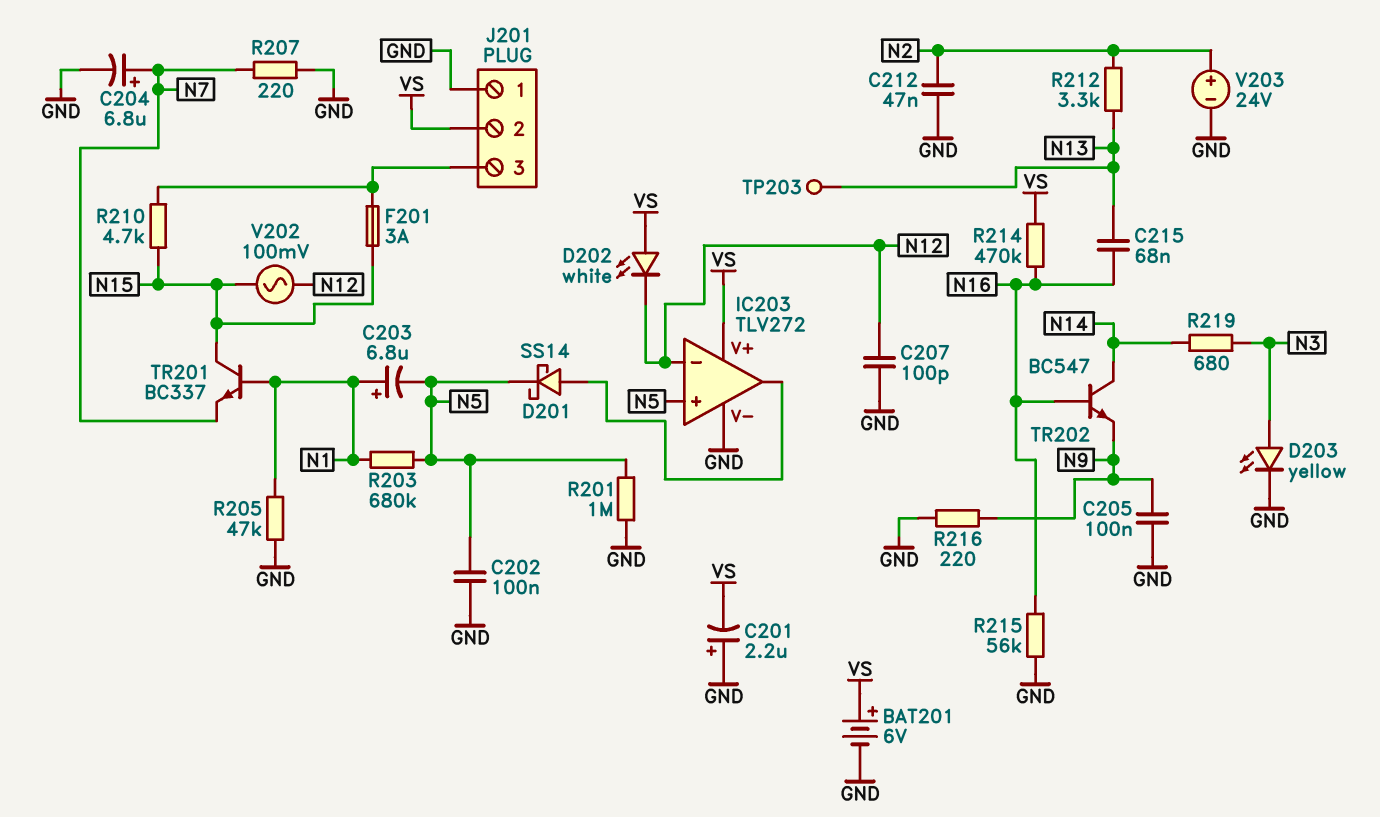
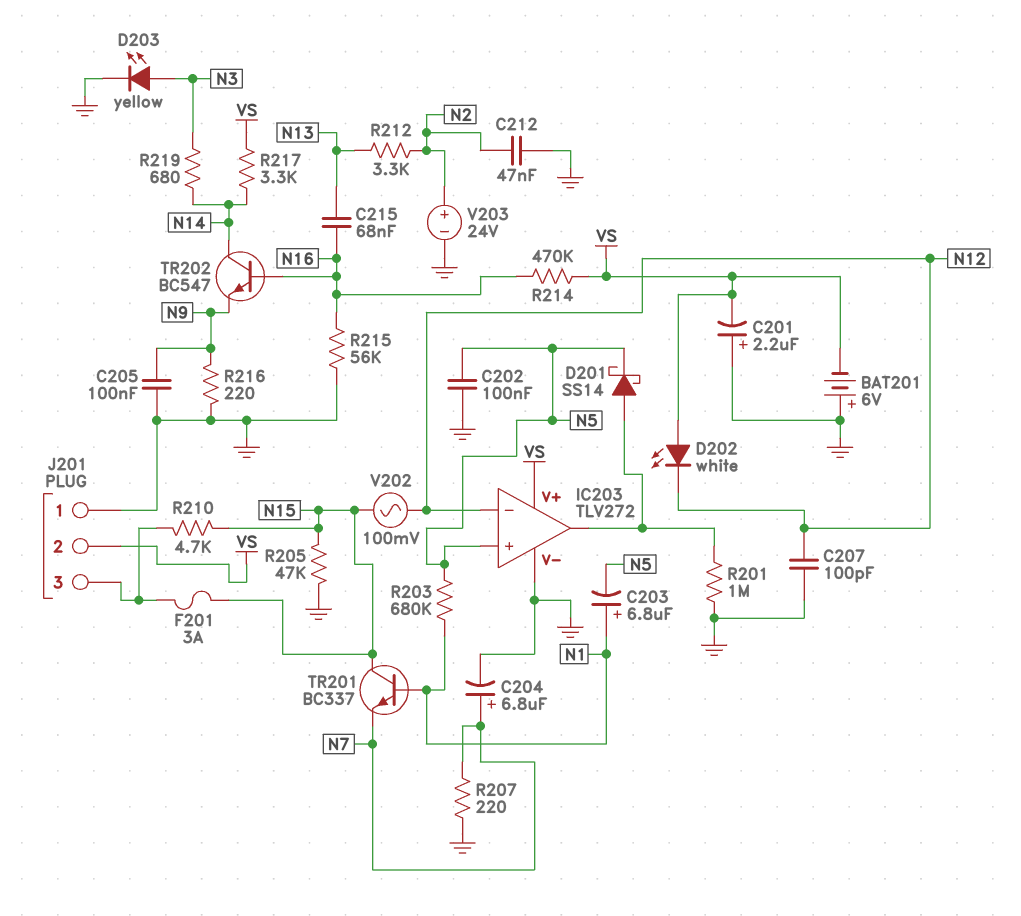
BAT201: 6V (plus VS, minus GND) -> 6V (plus GND, minus VS)
R201: 1M (GND, N5) -> 1M (GND, IC203/out)
R205: 47k (GND, N1) -> 47k (GND, N15)
R217: none -> 3.3k (N14, VS)
TP203: test point (N13) -> none

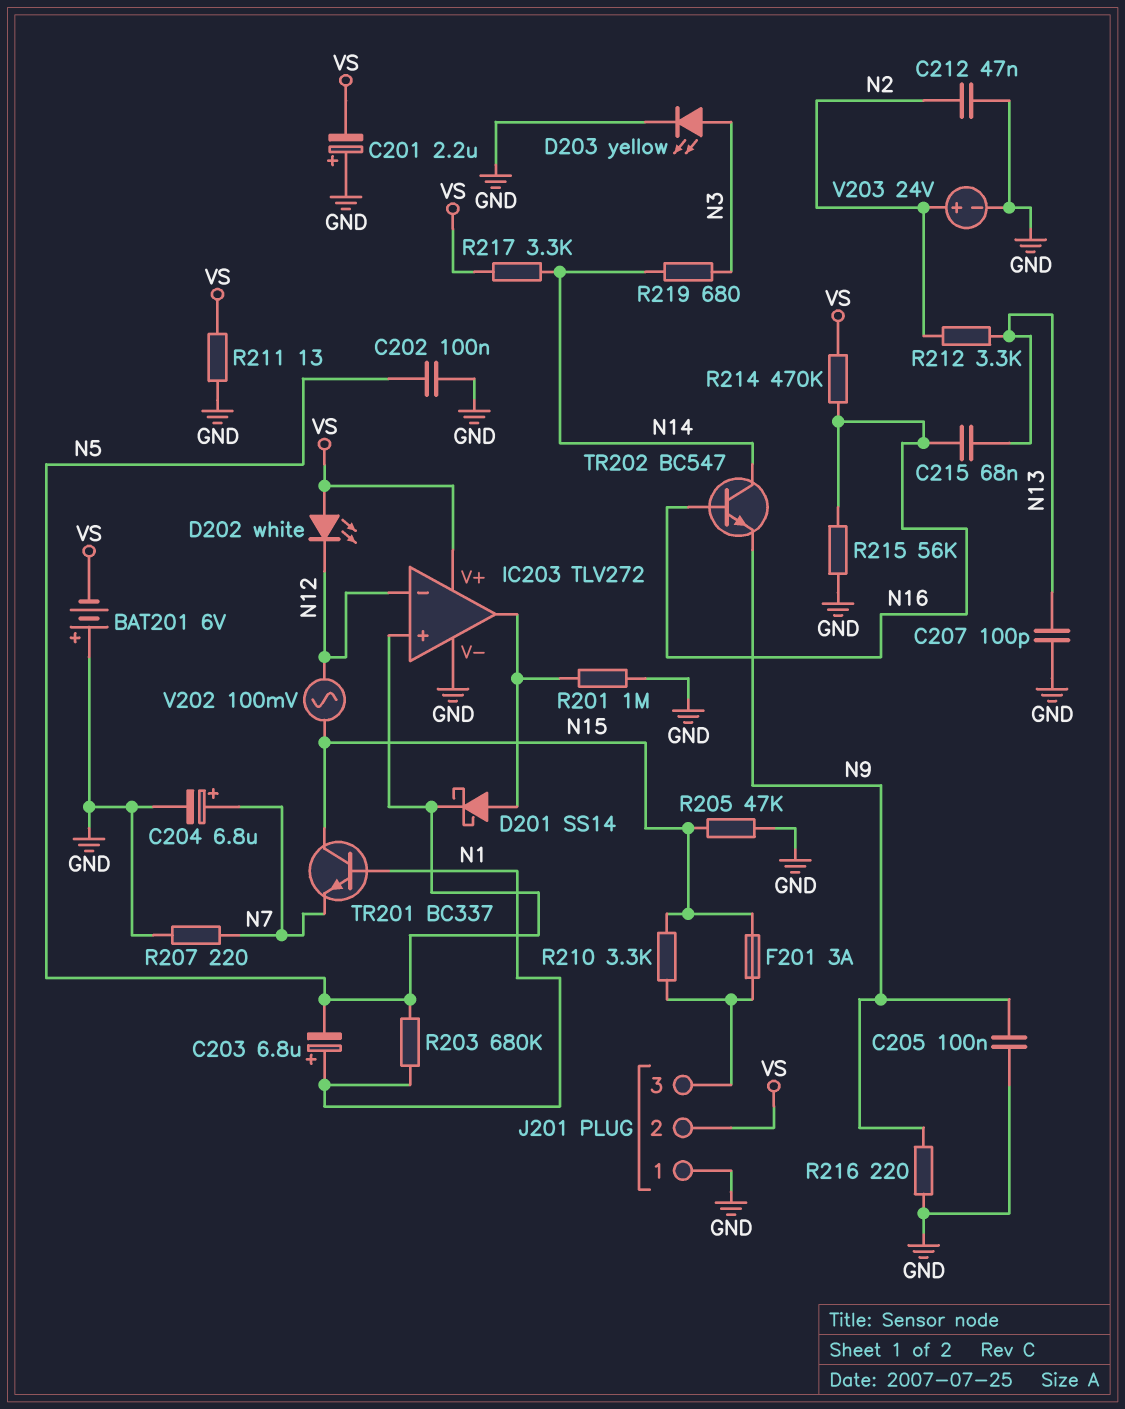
C207: 100pF (GND, N12) -> 100pF (GND, N13)
R210: 4.7k (J201/3, N15) -> 3.3k (J201/3, N15)
R211: none -> 13 (GND, VS)

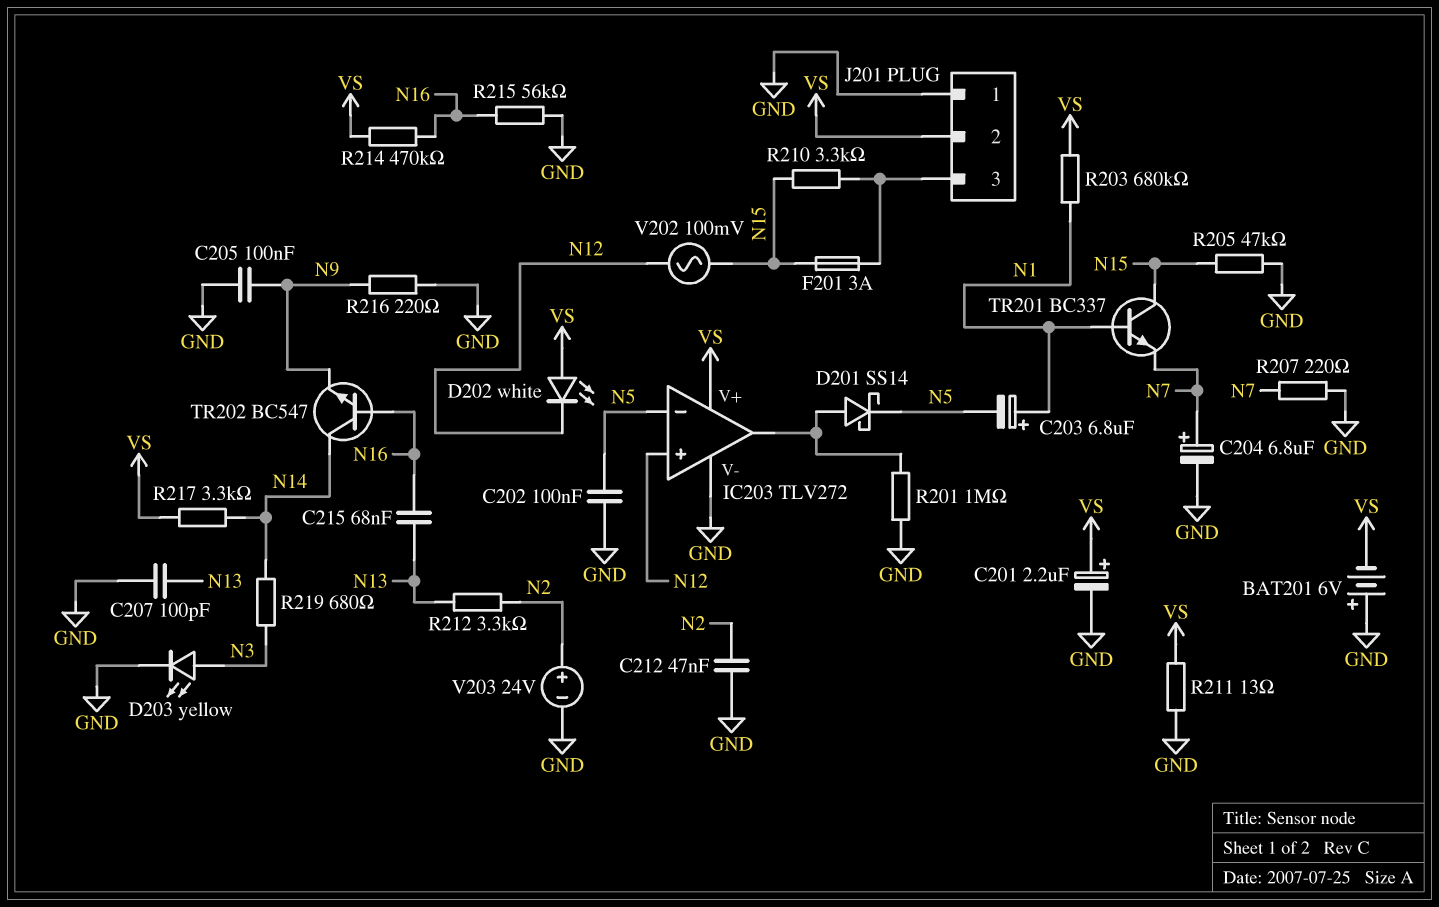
C201: 2.2uF (plus GND, minus VS) -> 2.2uF (plus VS, minus GND)
IC203 pin in+: N5 -> N12
IC203 pin in-: N12 -> N5
R203: 680k (N1, N5) -> 680k (N1, VS)

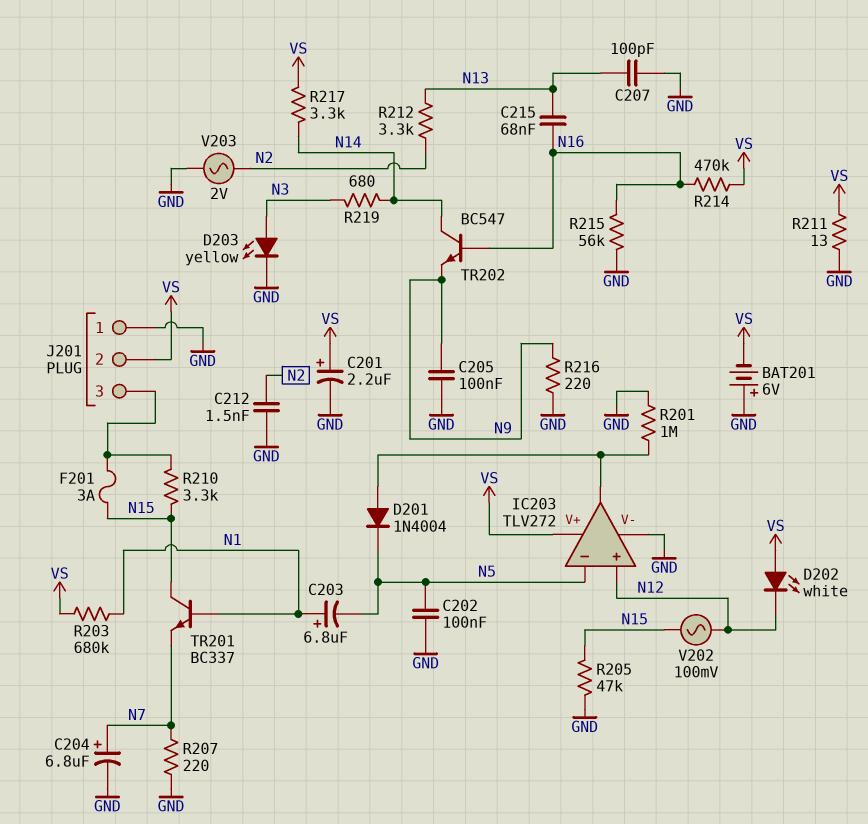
C212: 47nF (GND, N2) -> 1.5nF (GND, N2)
D201: schottky SS14 (A IC203/out, K N5) -> diode 1N4004 (A IC203/out, K N5)
V203: 24V (plus N2, minus GND) -> AC 2V (GND, N2)

